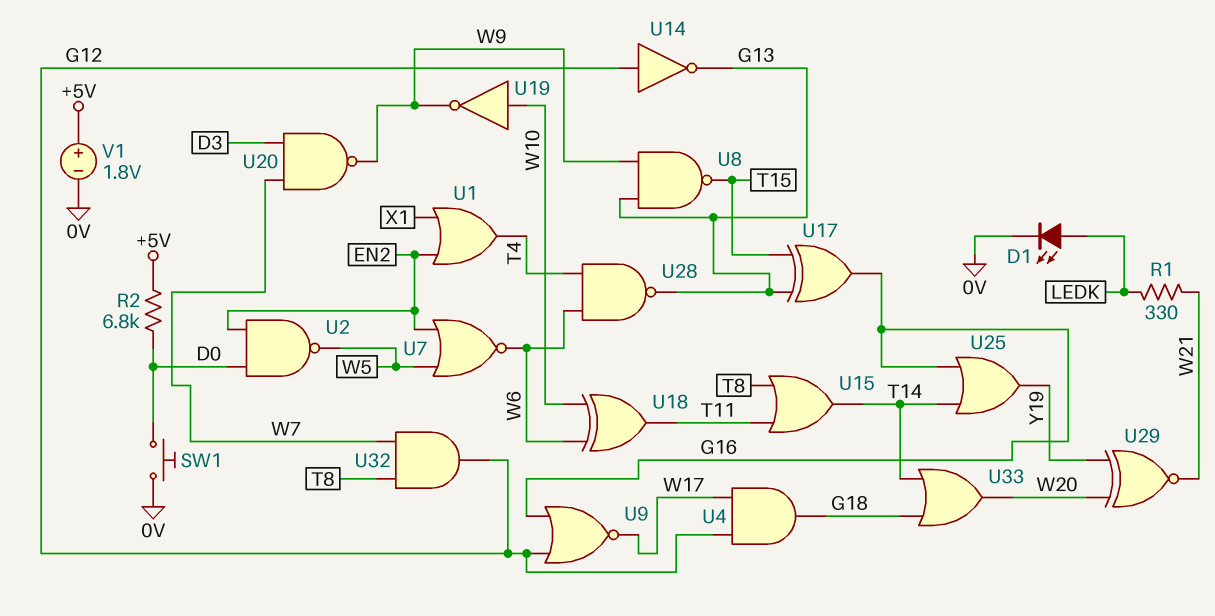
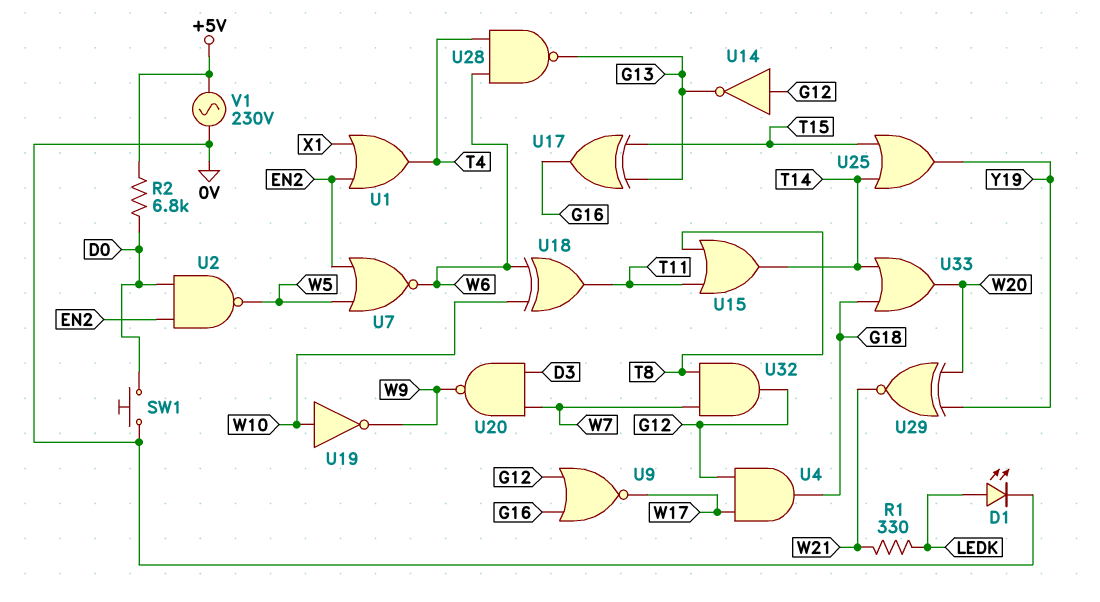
U8: NAND (in G13, in W9, out T15) -> none
U25: OR (in G16, in T14, out Y19) -> OR (in T14, in T15, out Y19)
V1: 1.8V (plus +5V, minus 0V) -> AC 230V (+5V, 0V)

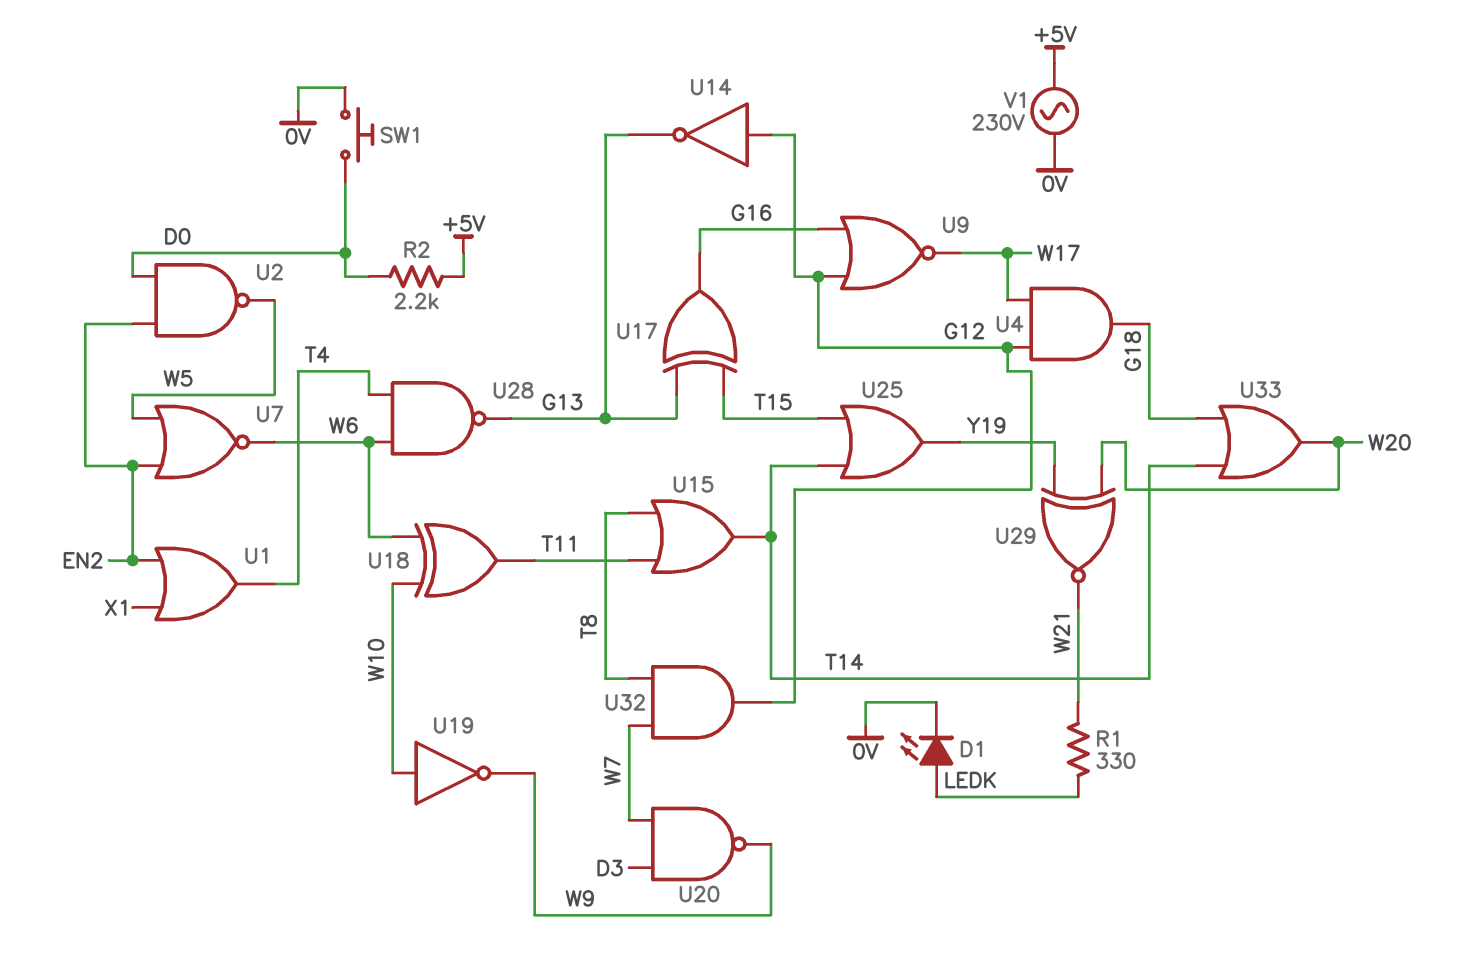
R2: 6.8k (+5V, D0) -> 2.2k (+5V, D0)

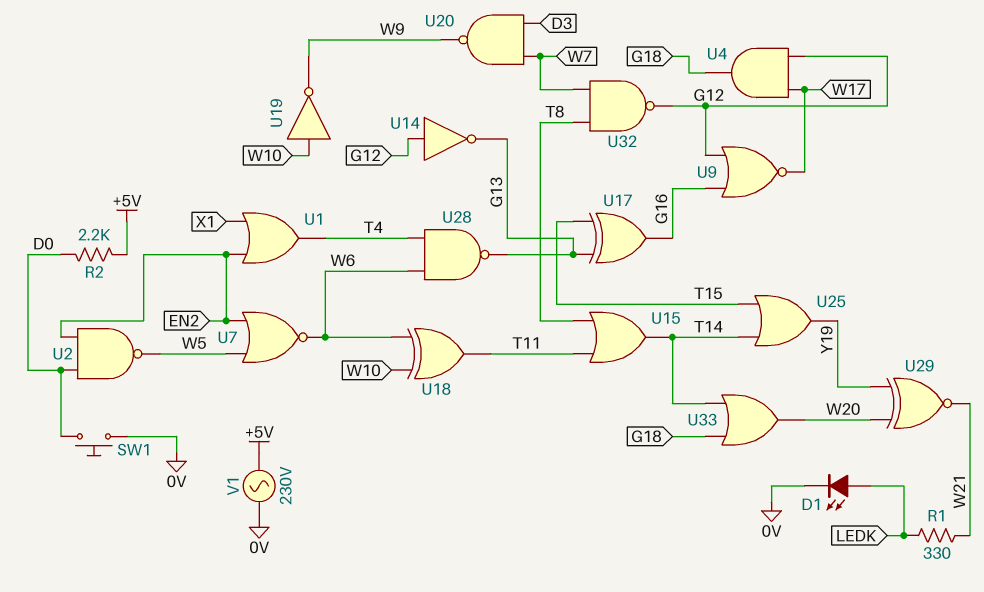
U32: AND (in T8, in W7, out G12) -> NAND (in T8, in W7, out G12)

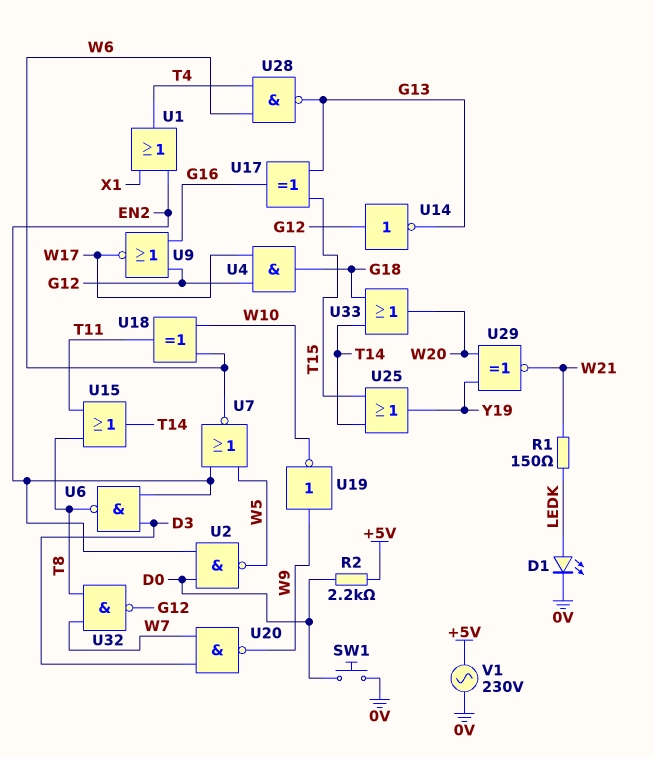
R1: 330 (LEDK, W21) -> 150 (LEDK, W21)
U6: none -> NAND (in D3, in EN2, out T8)
U19: NOT (in W10, out W9) -> NOT (in W9, out W10)

